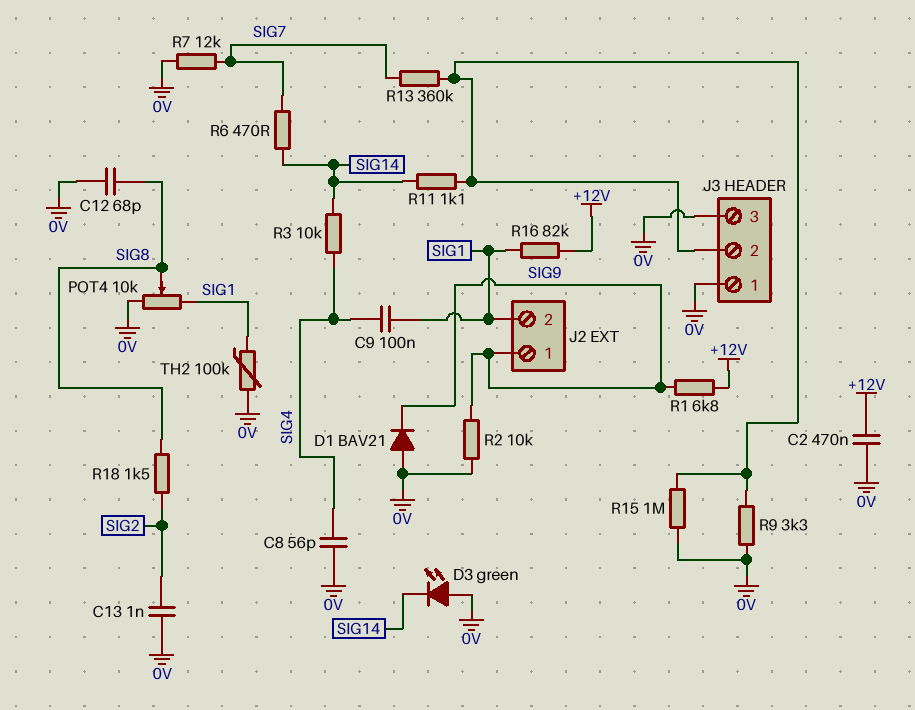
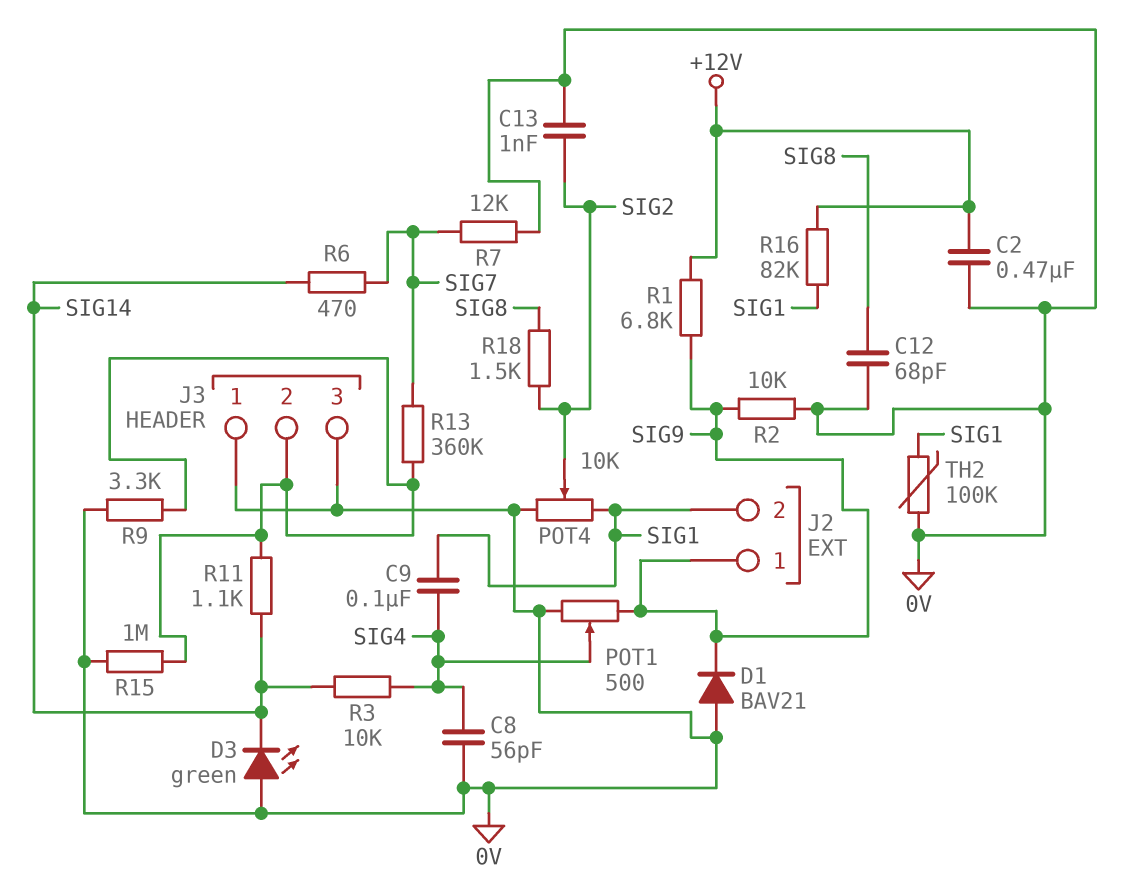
POT1: none -> 500 (0V, SIG9, wiper SIG4)
POT4: 10k (0V, SIG1, wiper SIG8) -> 10k (0V, SIG1, wiper SIG2)

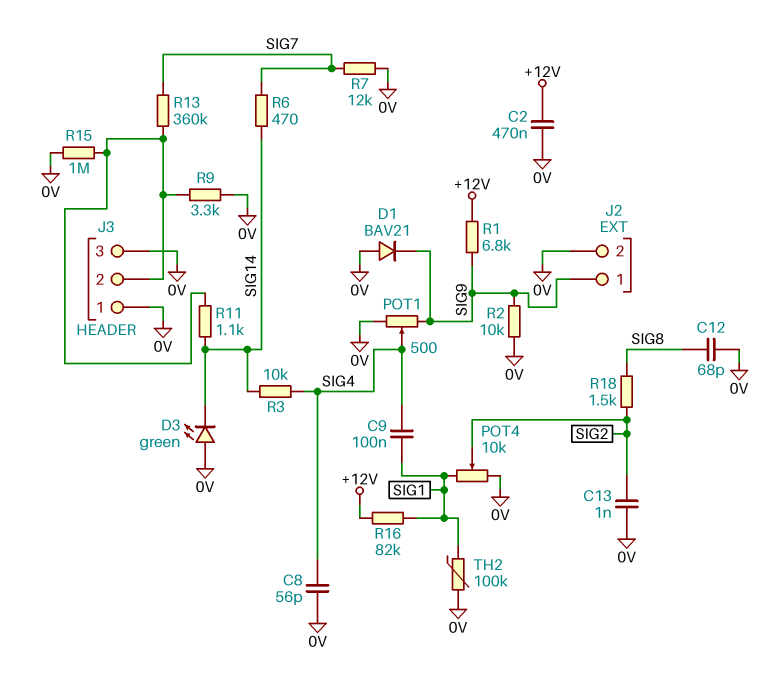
J2 pin 2: SIG1 -> 0V

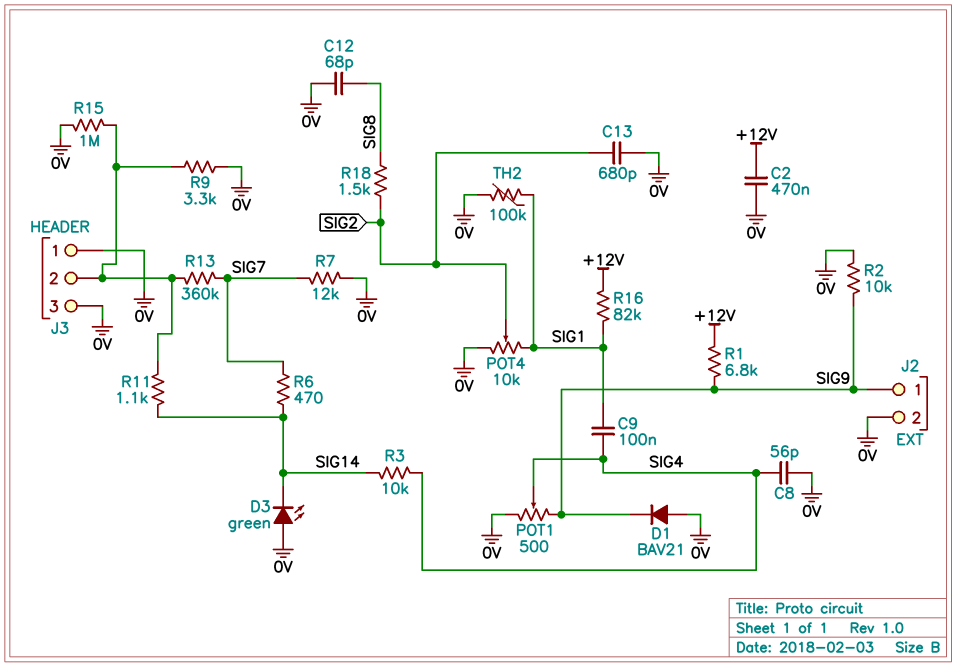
C13: 1nF (0V, SIG2) -> 680pF (0V, SIG2)

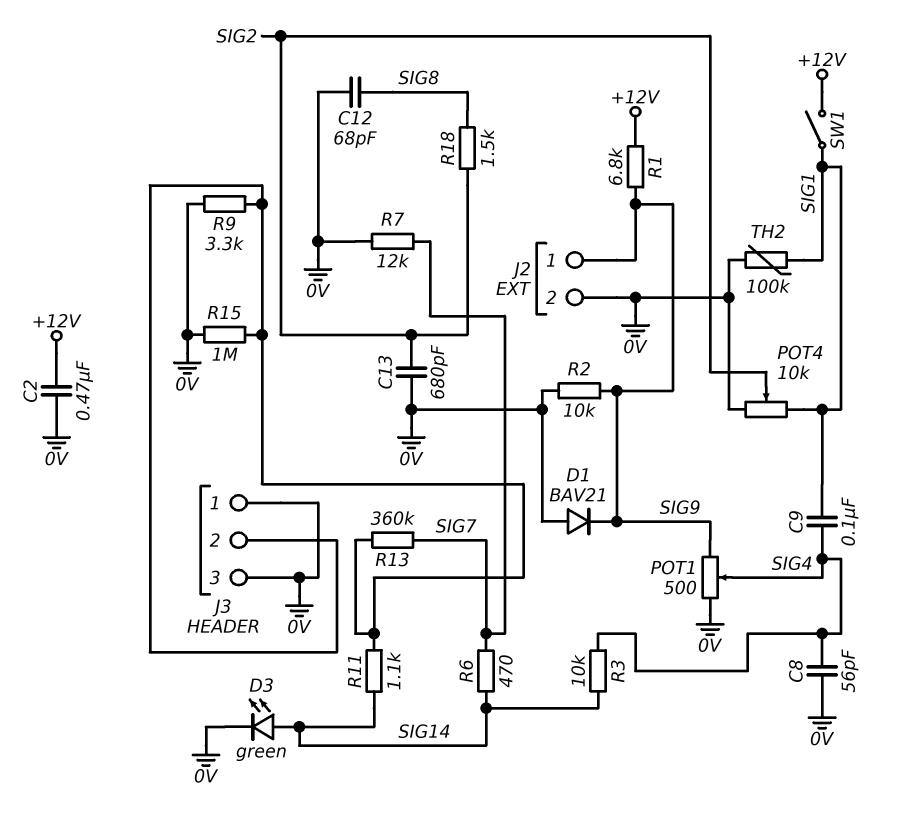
D3: LED green (A 0V, K SIG14) -> LED green (A SIG14, K 0V)
R16: 82k (+12V, SIG1) -> none
SW1: none -> switch (+12V, SIG1)

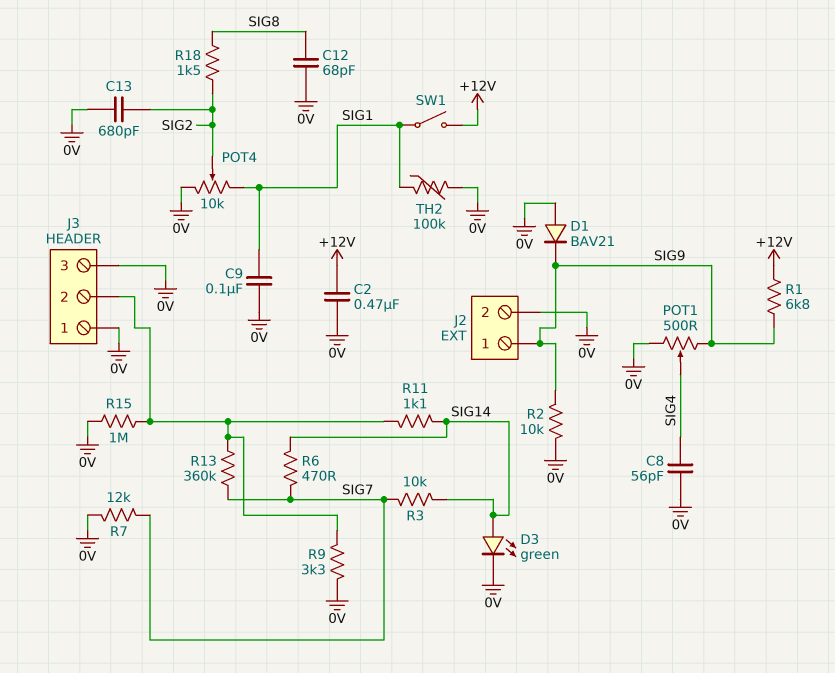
C9: 100nF (SIG1, SIG4) -> 100nF (0V, SIG1)
R3: 10k (SIG4, SIG14) -> 10k (SIG7, SIG14)

